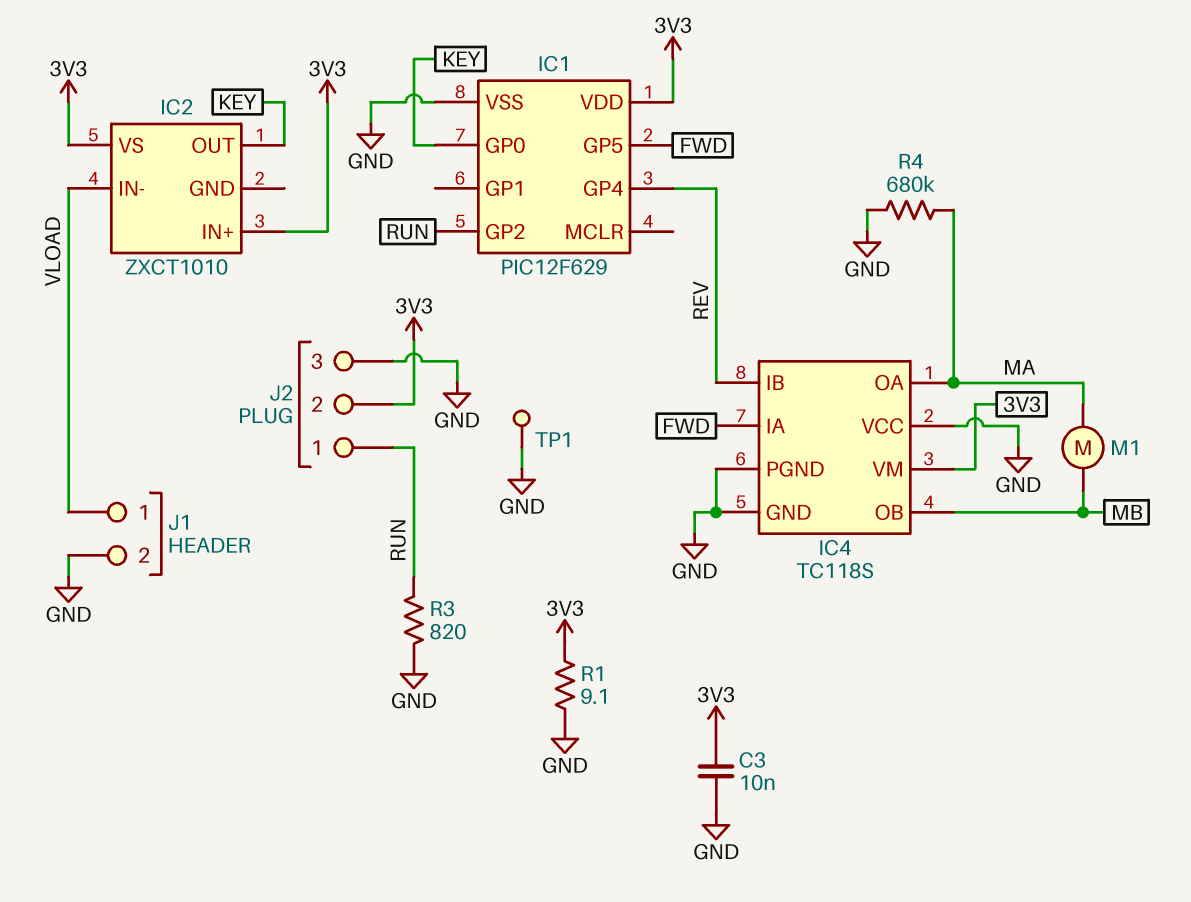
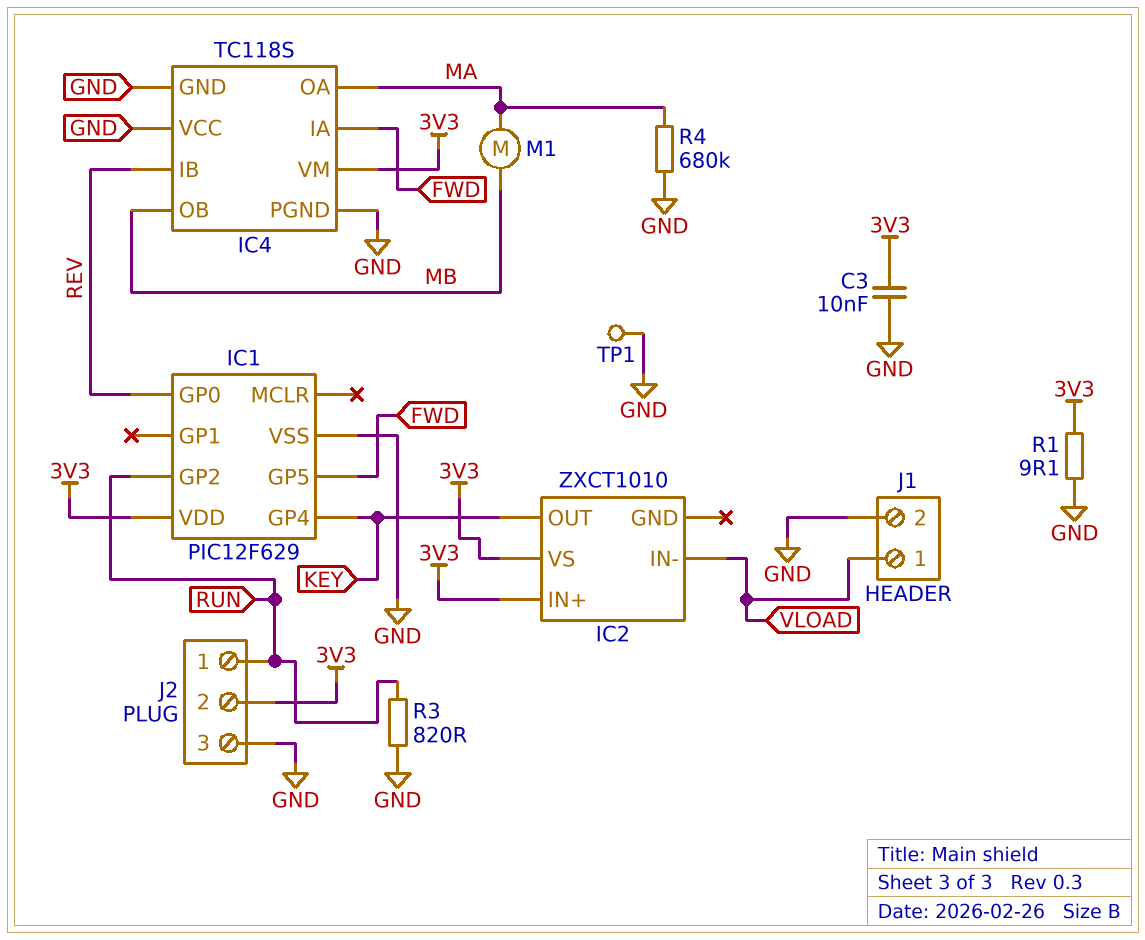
IC1 pin GP0: KEY -> REV
IC1 pin GP4: REV -> KEY

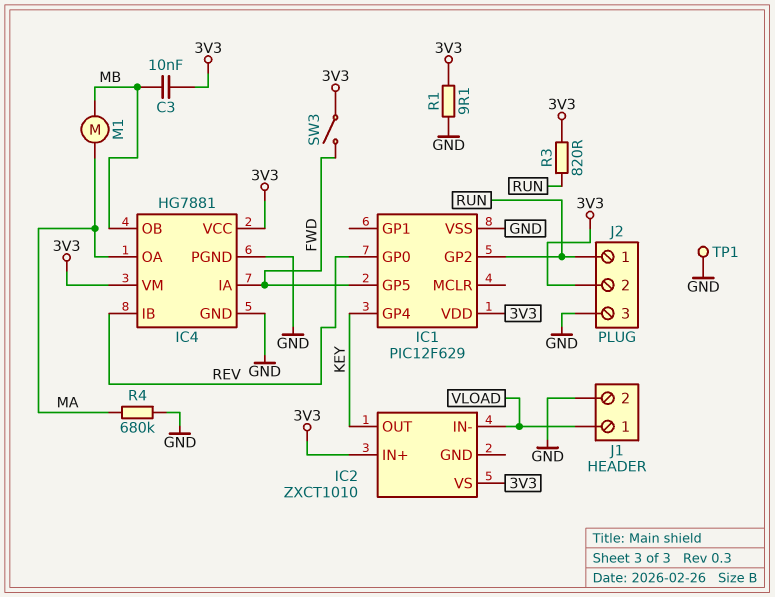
C3: 10nF (3V3, GND) -> 10nF (3V3, MB)
IC4: TC118S -> HG7881
IC4 pin VCC: GND -> 3V3
R3: 820 (GND, RUN) -> 820 (3V3, RUN)
SW3: none -> switch (3V3, FWD)

